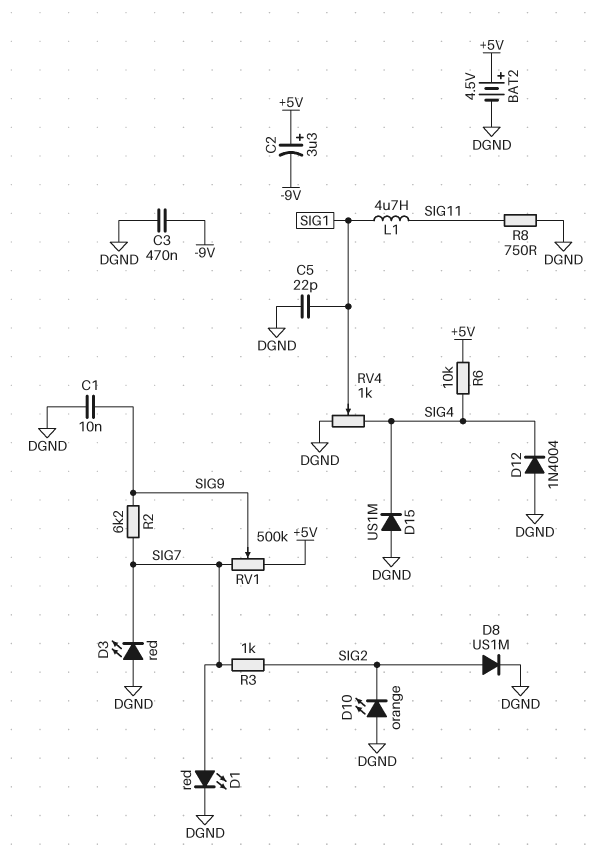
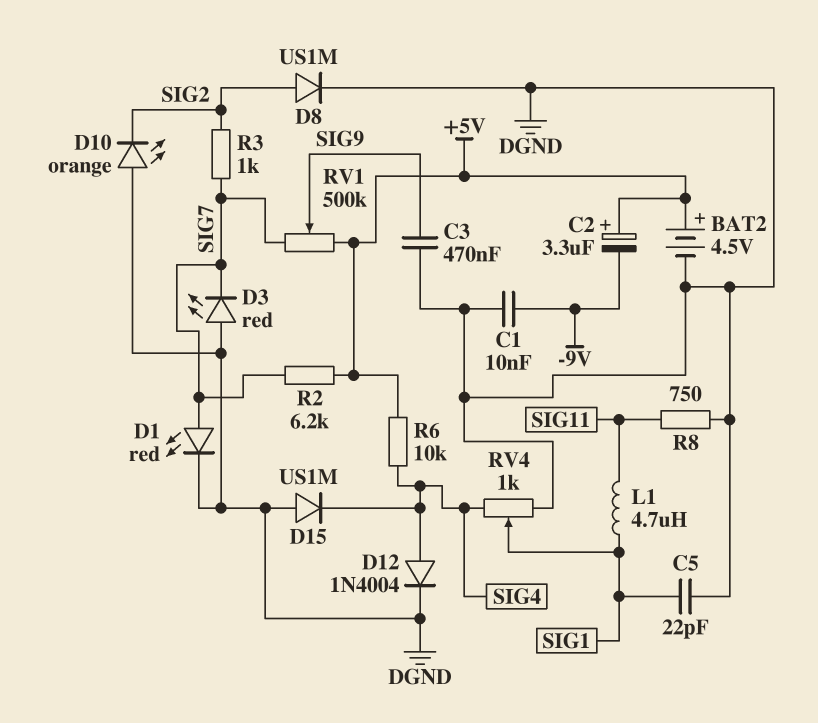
C1: 10nF (DGND, SIG9) -> 10nF (-9V, DGND)
C3: 470nF (-9V, DGND) -> 470nF (DGND, SIG9)
D12: diode 1N4004 (A DGND, K SIG4) -> diode 1N4004 (A SIG4, K DGND)
R2: 6.2k (SIG7, SIG9) -> 6.2k (+5V, SIG7)

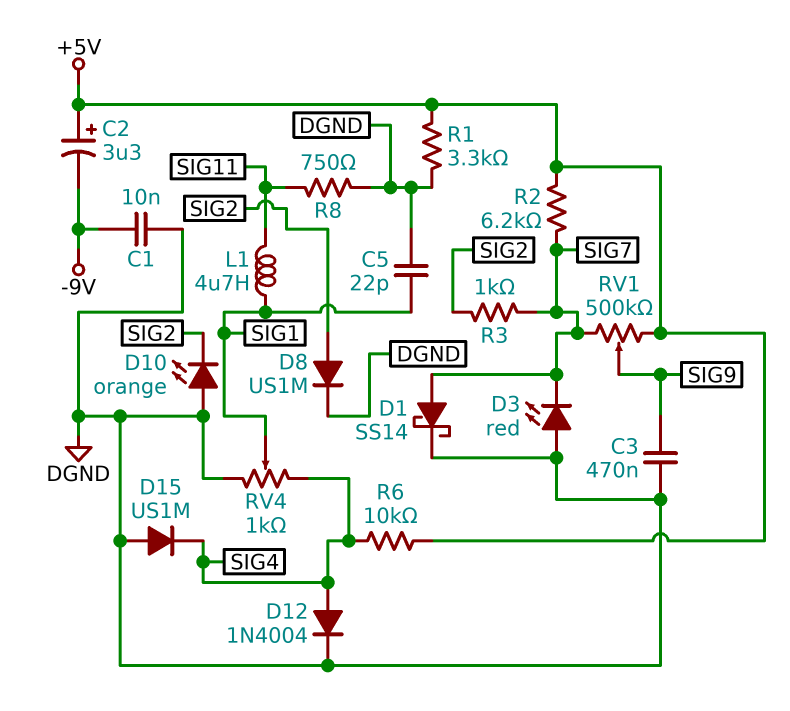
BAT2: 4.5V (plus +5V, minus DGND) -> none
D1: LED red (A SIG7, K DGND) -> schottky SS14 (A SIG7, K DGND)
R1: none -> 3.3k (+5V, DGND)

